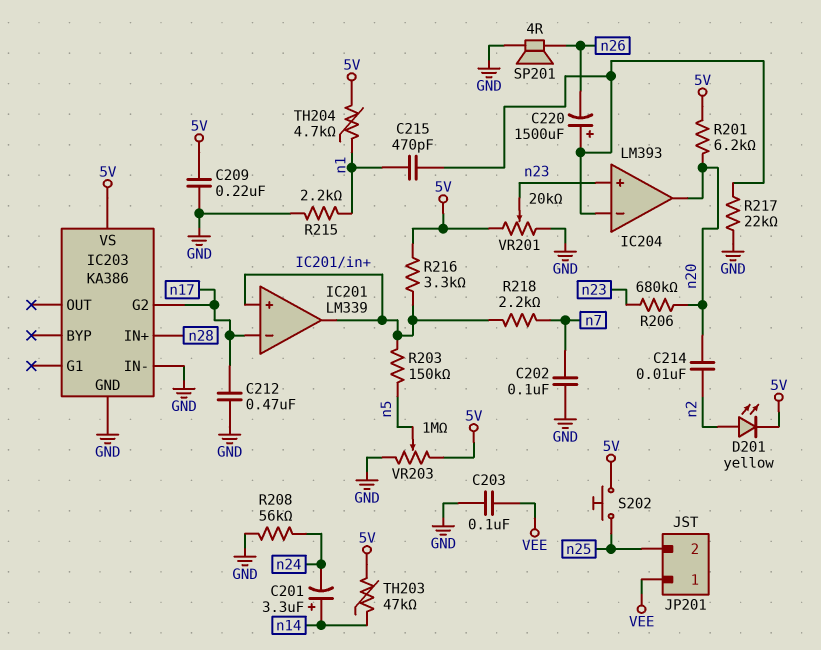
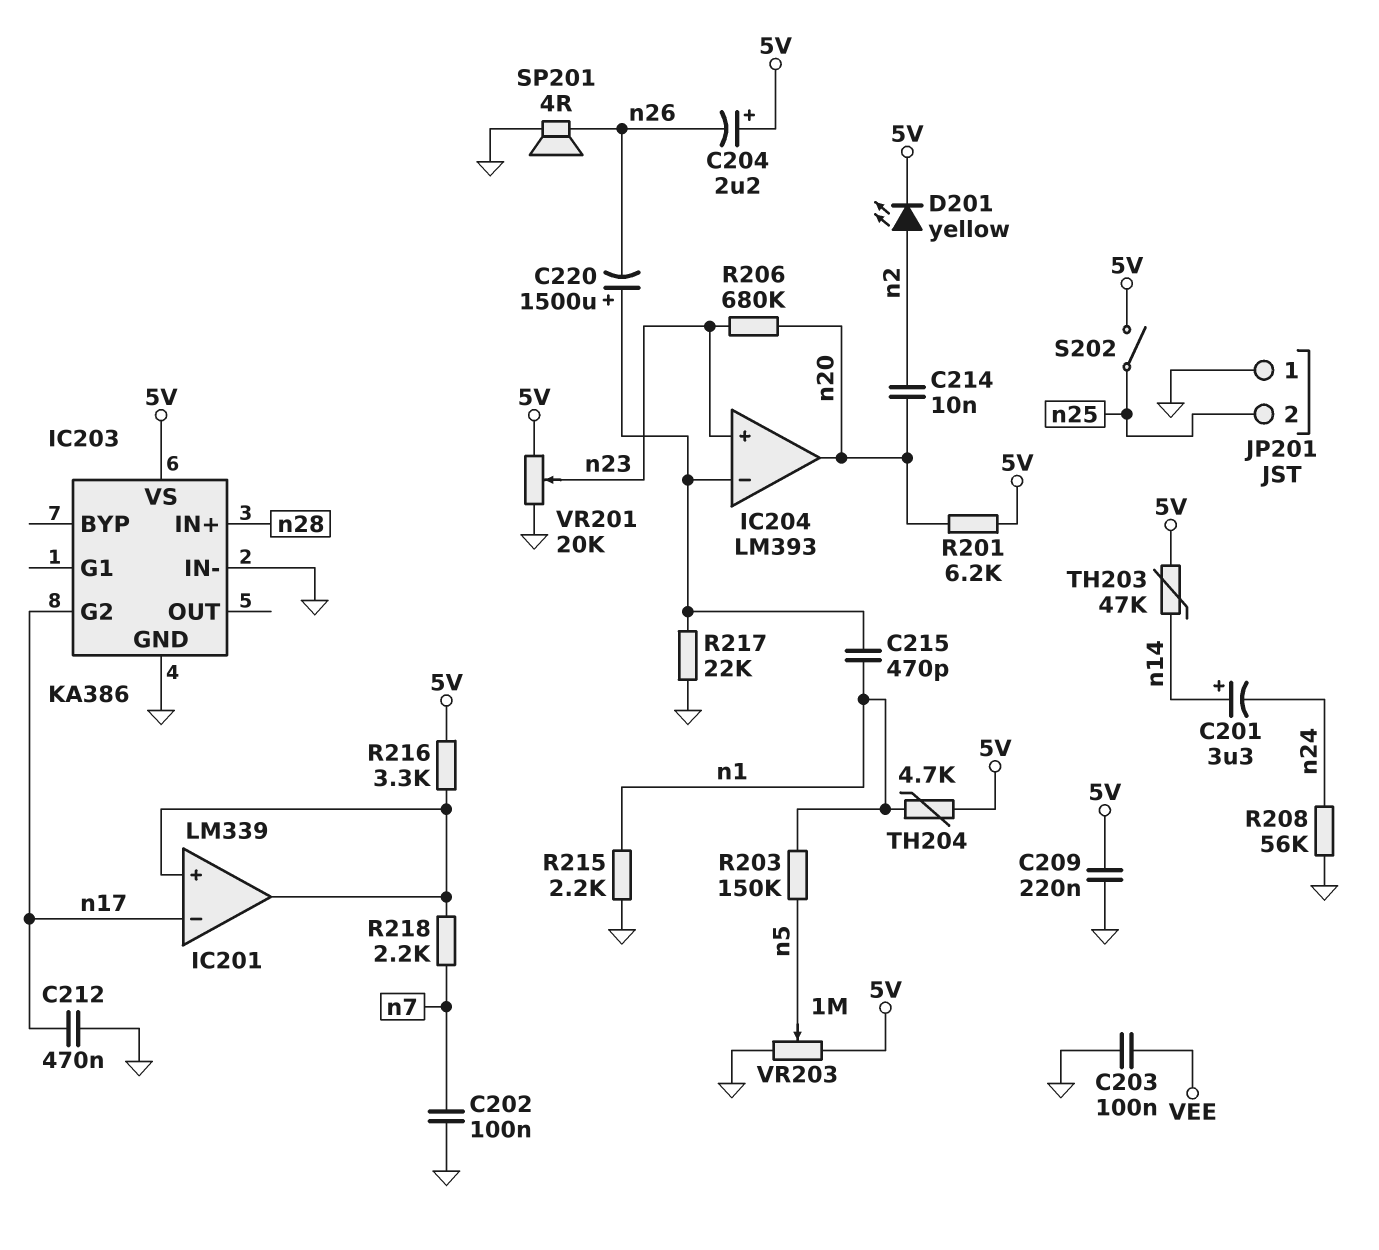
C204: none -> 2.2uF (plus 5V, minus n26)
JP201 pin 1: VEE -> GND
R203: 150k (IC201/in+, n5) -> 150k (n1, n5)
S202: button (5V, n25) -> switch (5V, n25)

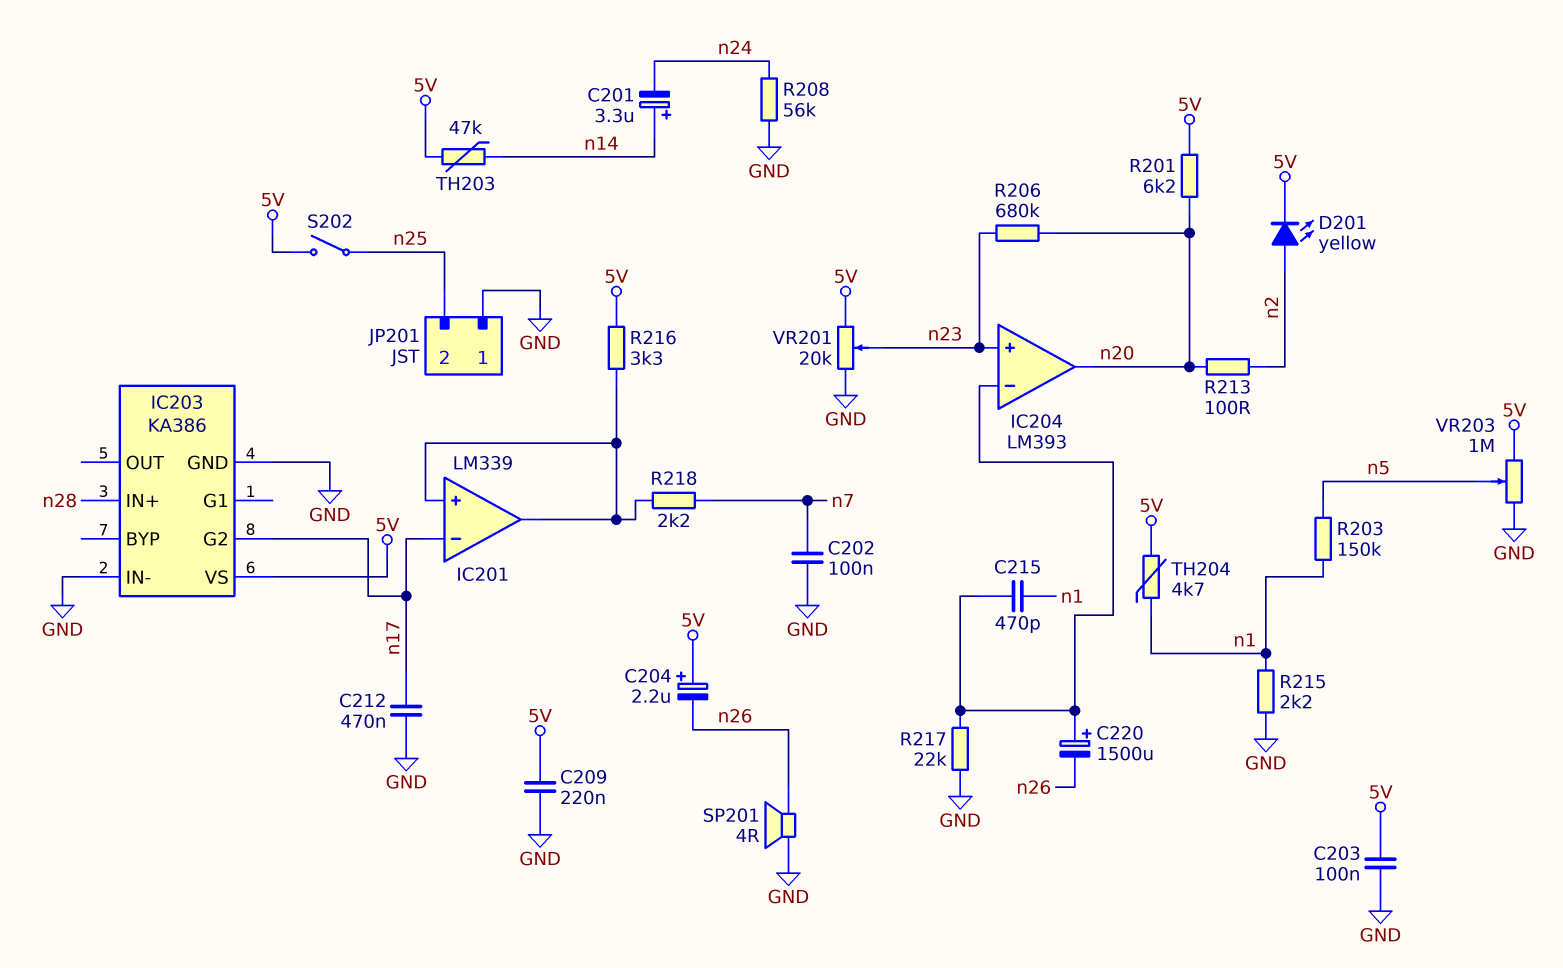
C203: 100nF (GND, VEE) -> 100nF (5V, GND)
C214: 10nF (n2, n20) -> none
R213: none -> 100 (n2, n20)

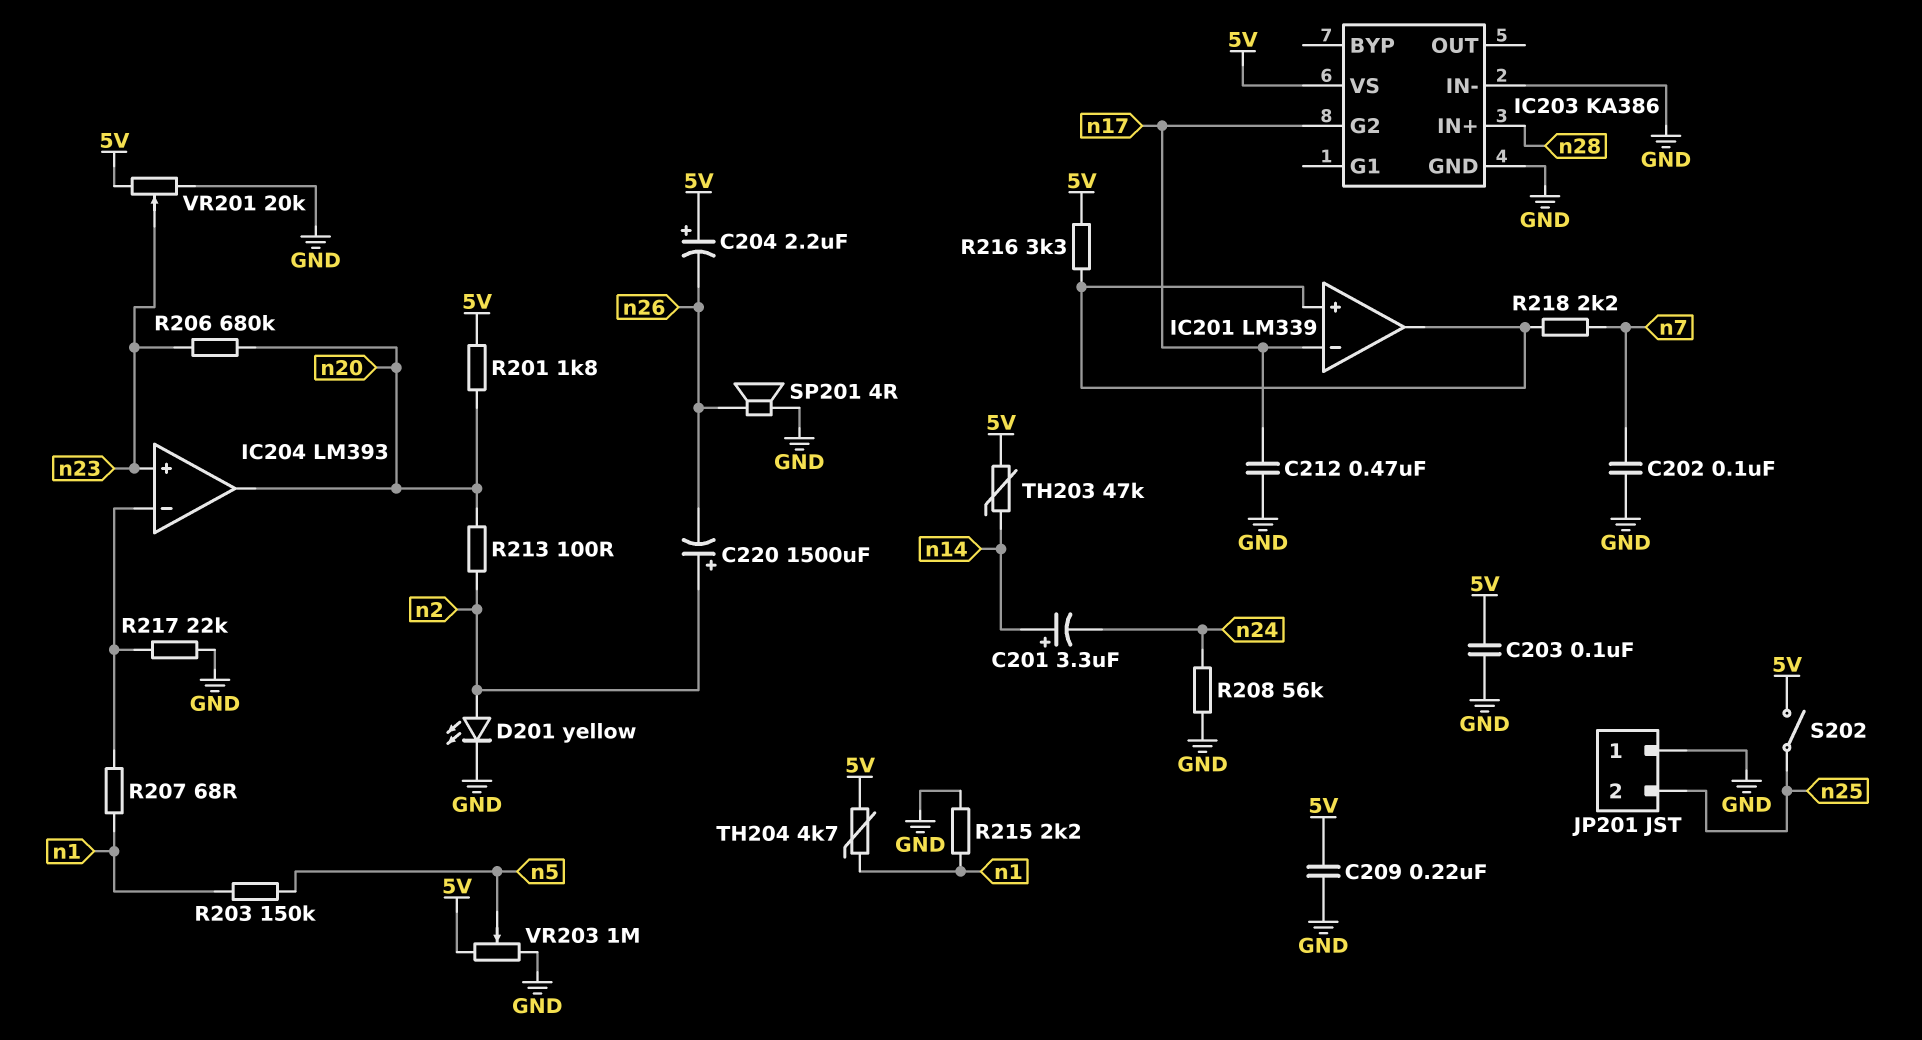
C215: 470pF (IC204/in-, n1) -> none
C220: 1500uF (plus IC204/in-, minus n26) -> 1500uF (plus n2, minus n26)
D201: LED yellow (A n2, K 5V) -> LED yellow (A n2, K GND)
R201: 6.2k (5V, n20) -> 1.8k (5V, n20)
R207: none -> 68 (IC204/in-, n1)

